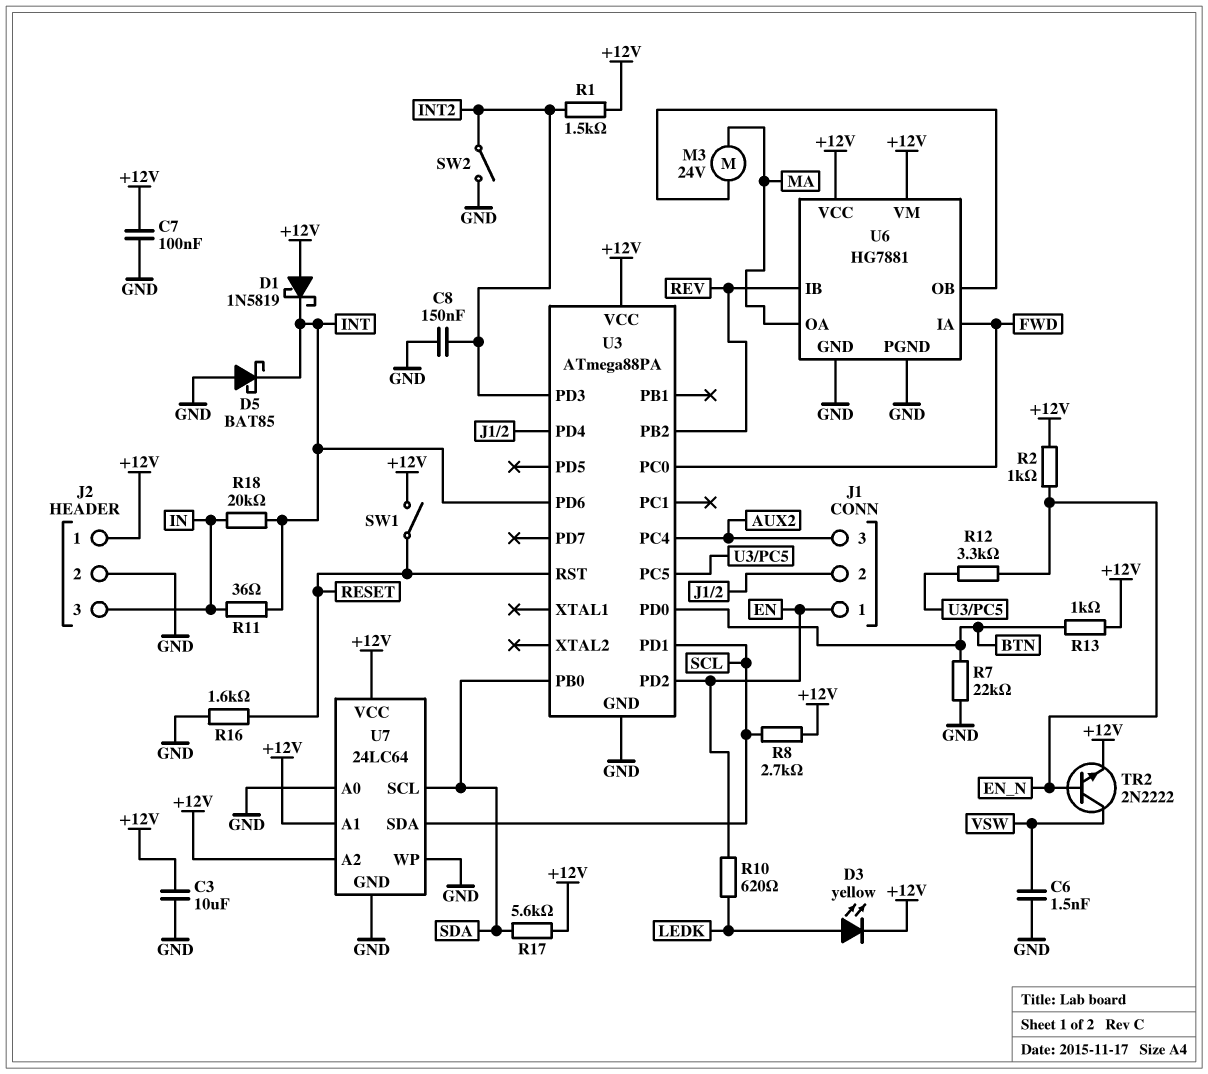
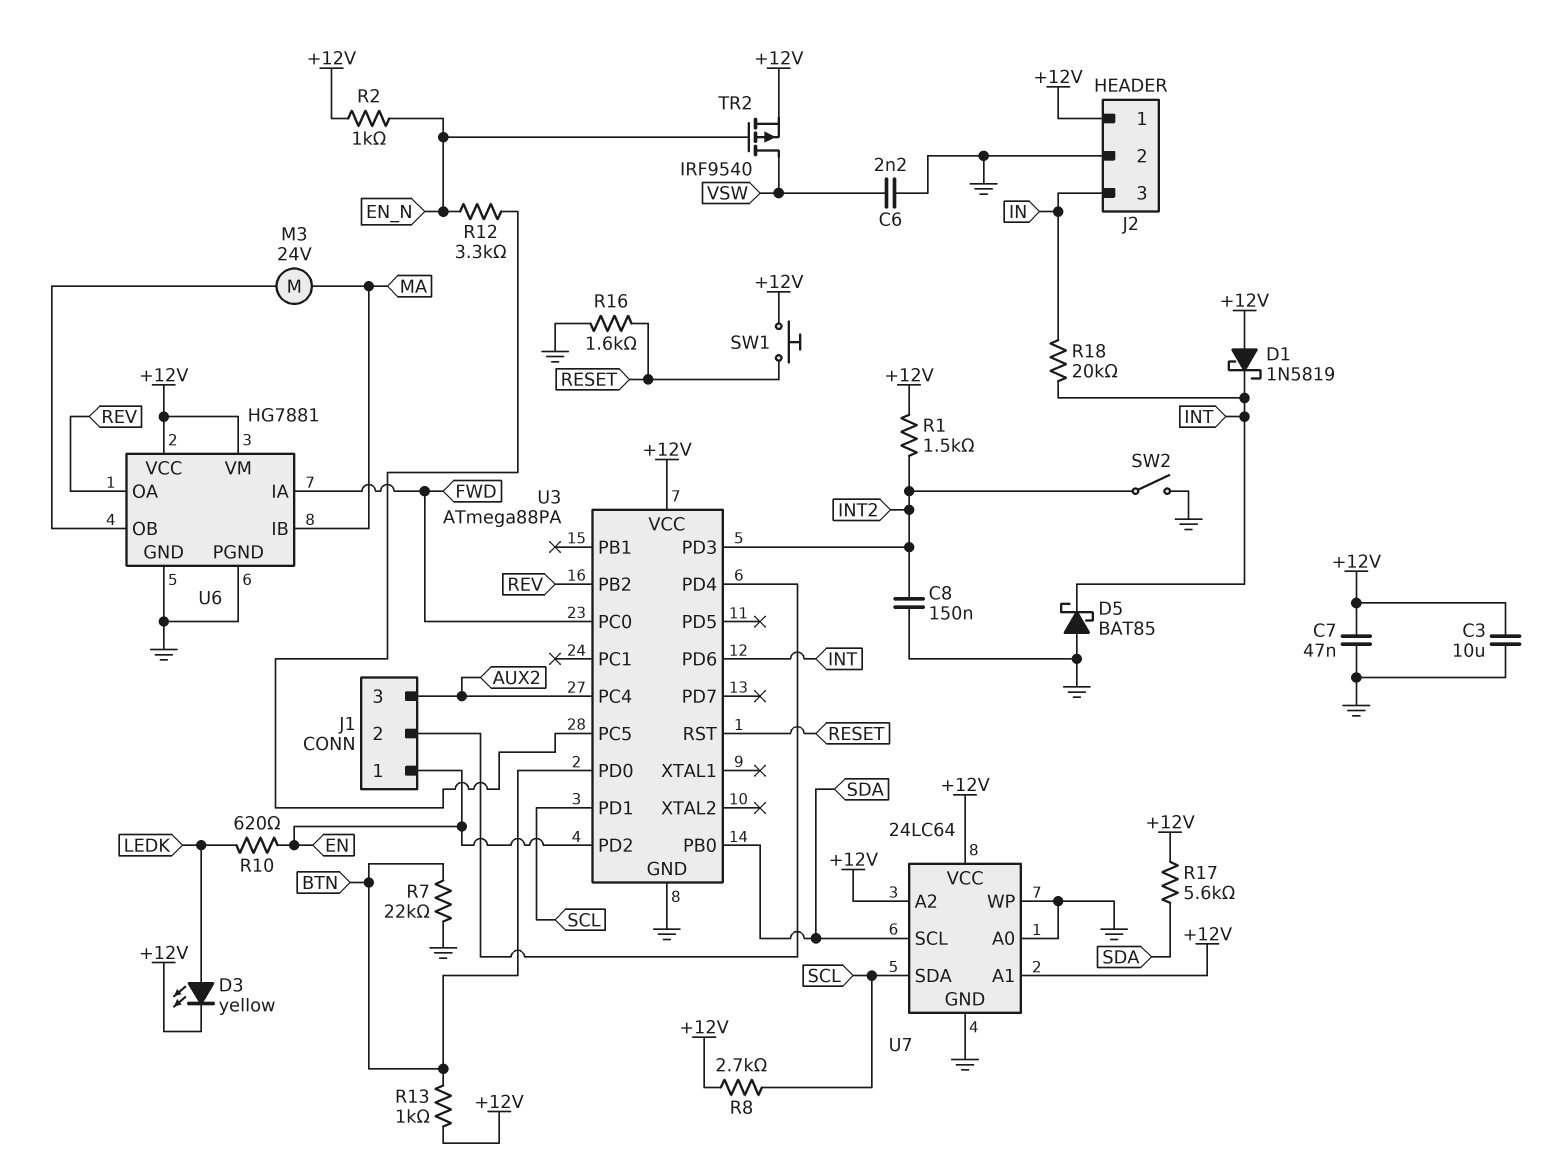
C6: 1.5nF (GND, VSW) -> 2.2nF (GND, VSW)
C7: 100nF (+12V, GND) -> 47nF (+12V, GND)
R11: 36 (IN, INT) -> none
SW1: switch (+12V, RESET) -> button (+12V, RESET)
TR2: NPN 2N2222 (B EN_N, C VSW, E +12V) -> PMOS IRF9540 (G EN_N, D VSW, S +12V)
U6 pin IB: REV -> MA
U6 pin OA: MA -> REV

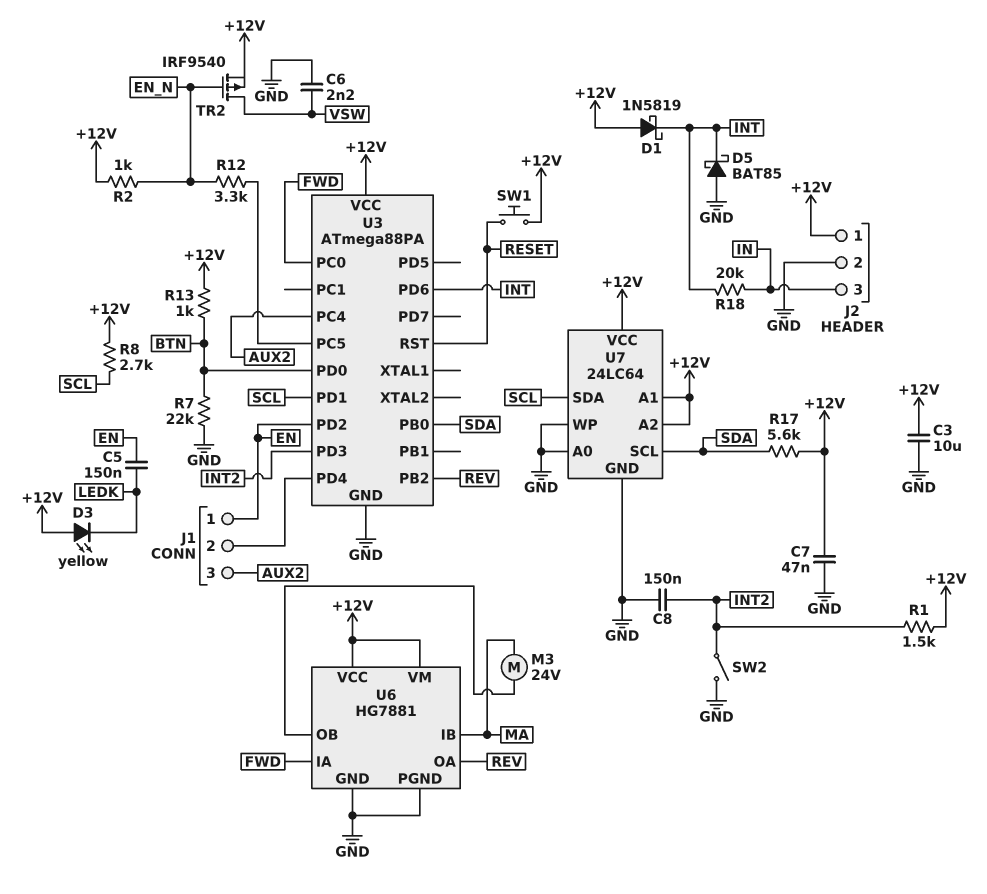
C5: none -> 150nF (EN, LEDK)
D3: LED yellow (A LEDK, K +12V) -> LED yellow (A +12V, K LEDK)
R10: 620 (EN, LEDK) -> none
R16: 1.6k (GND, RESET) -> none

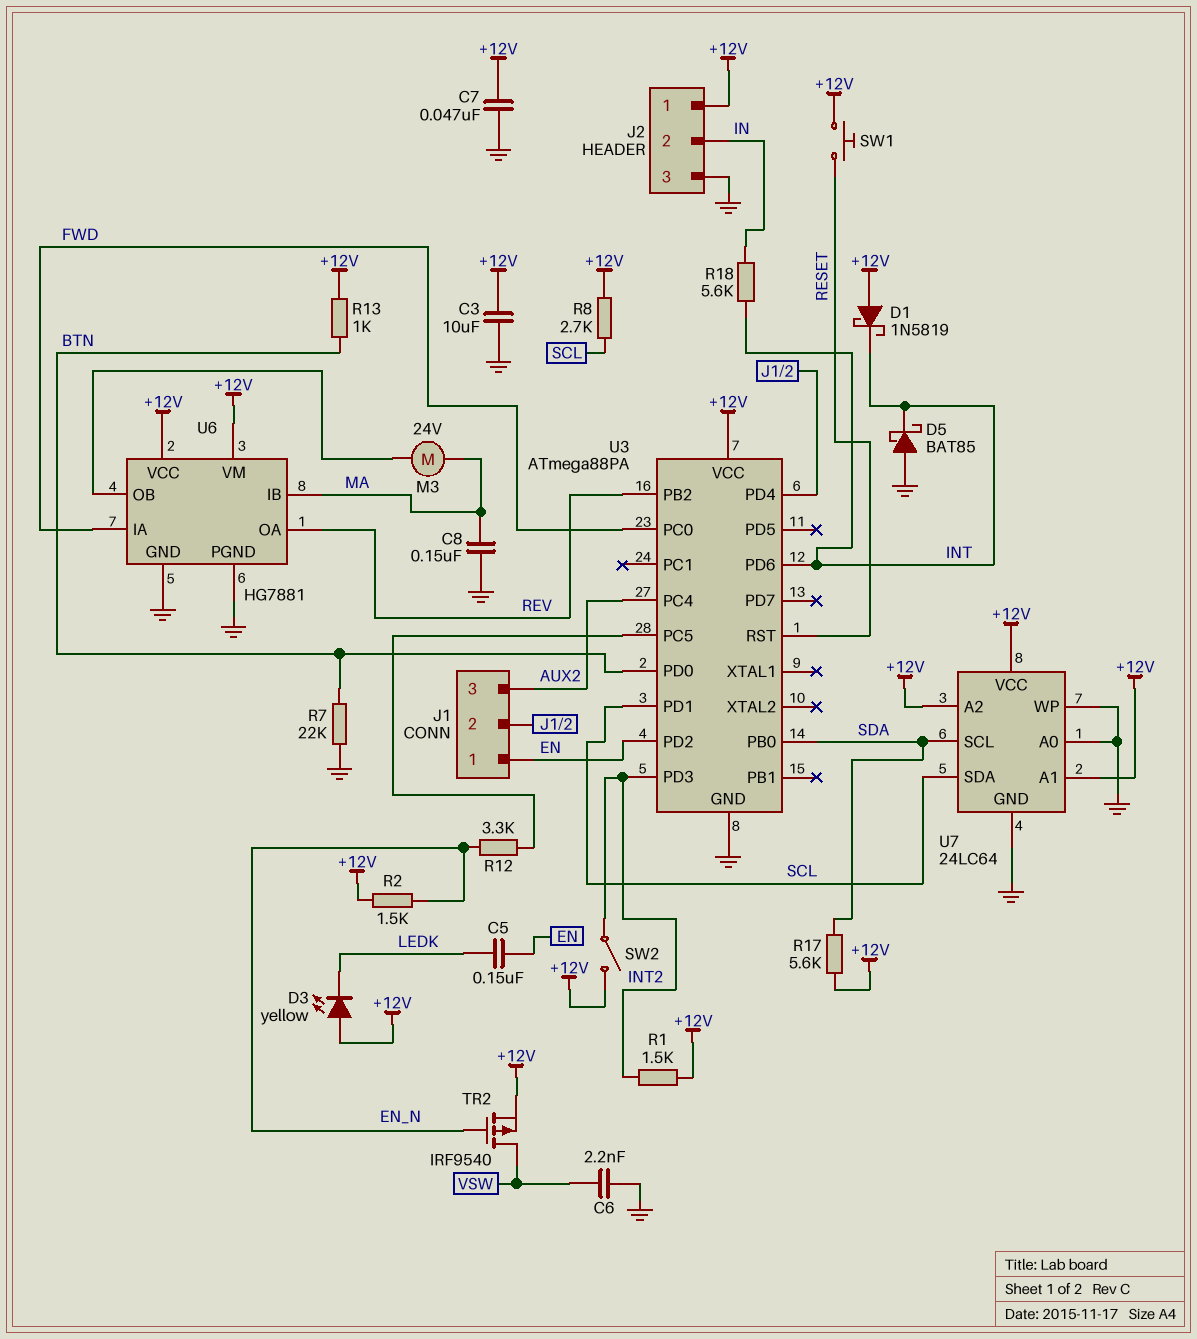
C8: 150nF (GND, INT2) -> 150nF (GND, MA)
J2 pin 2: GND -> IN
J2 pin 3: IN -> GND
R2: 1k (+12V, EN_N) -> 1.5k (+12V, EN_N)
R18: 20k (IN, INT) -> 5.6k (IN, INT)
SW2: switch (GND, INT2) -> switch (+12V, INT2)

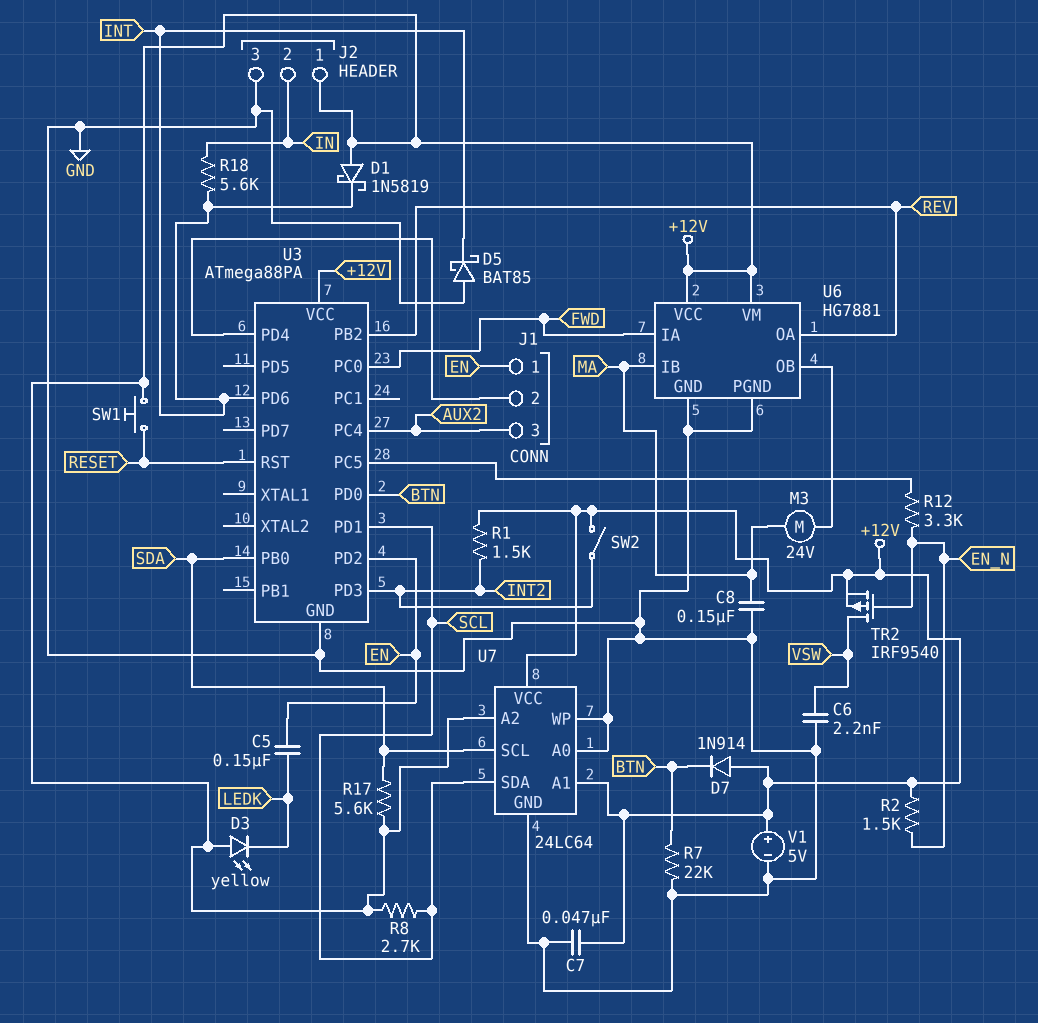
C3: 10uF (+12V, GND) -> none
D7: none -> diode 1N914 (A +12V, K BTN)
R13: 1k (+12V, BTN) -> none
V1: none -> 5V (plus +12V, minus GND)

